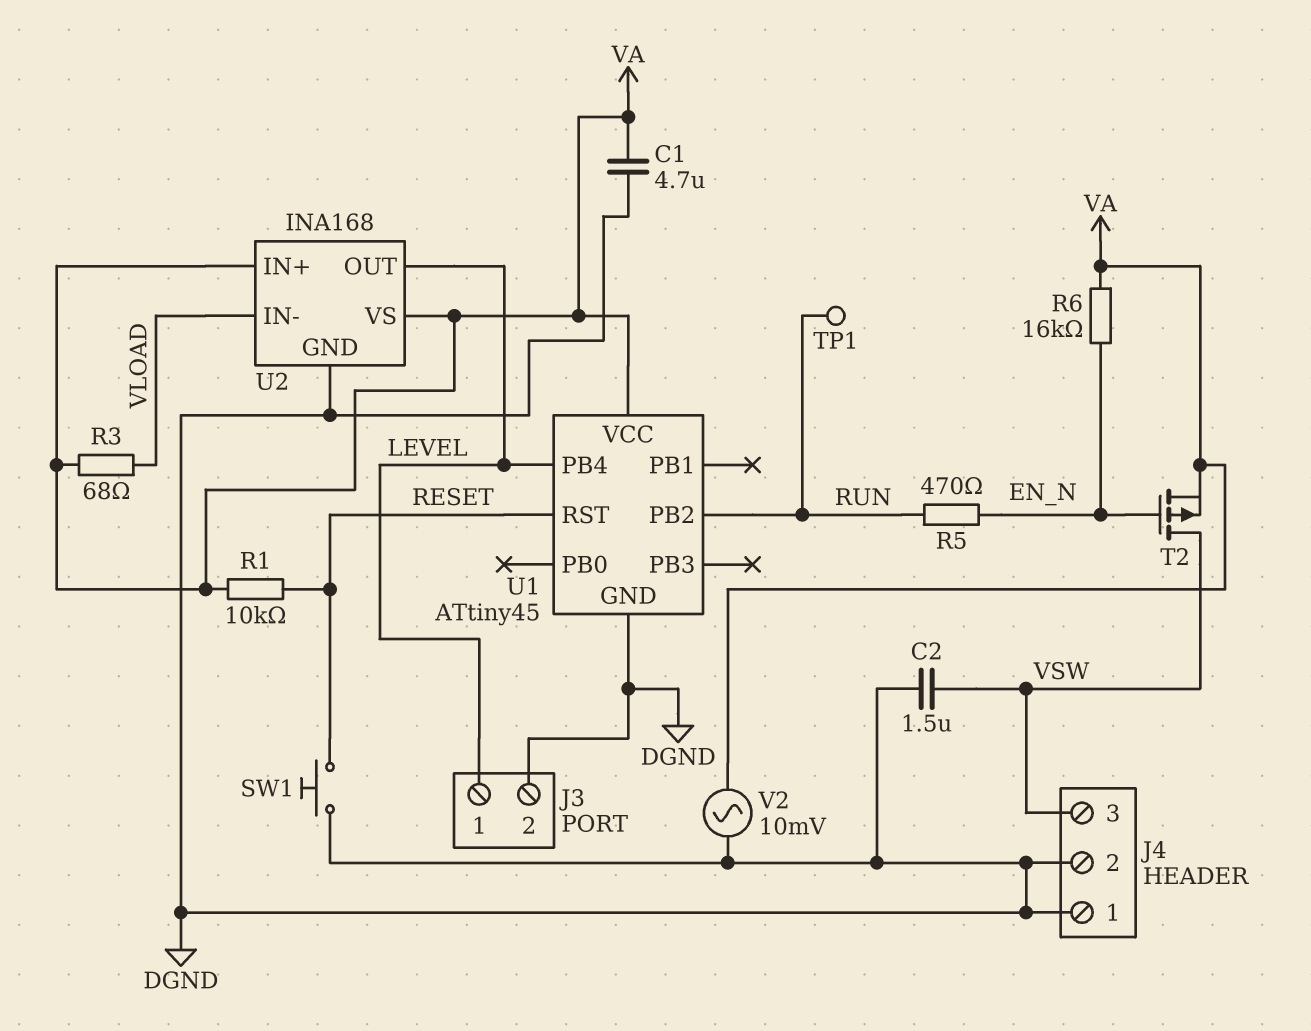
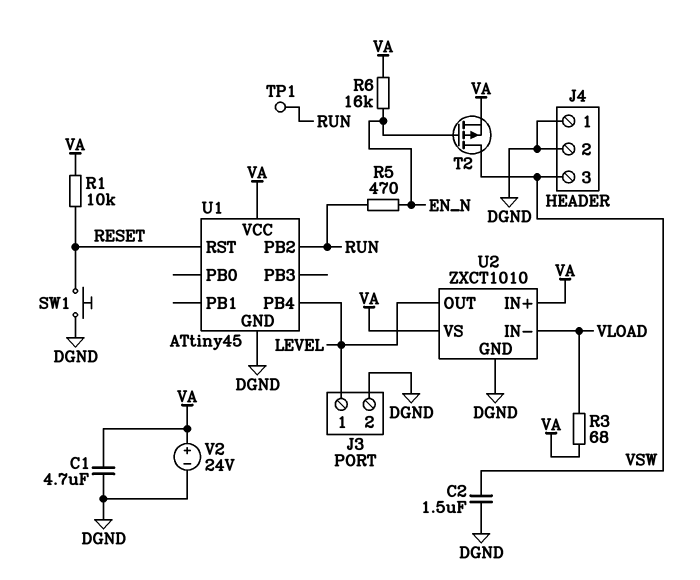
U2: INA168 -> ZXCT1010
V2: AC 10mV (DGND, VA) -> 24V (plus VA, minus DGND)

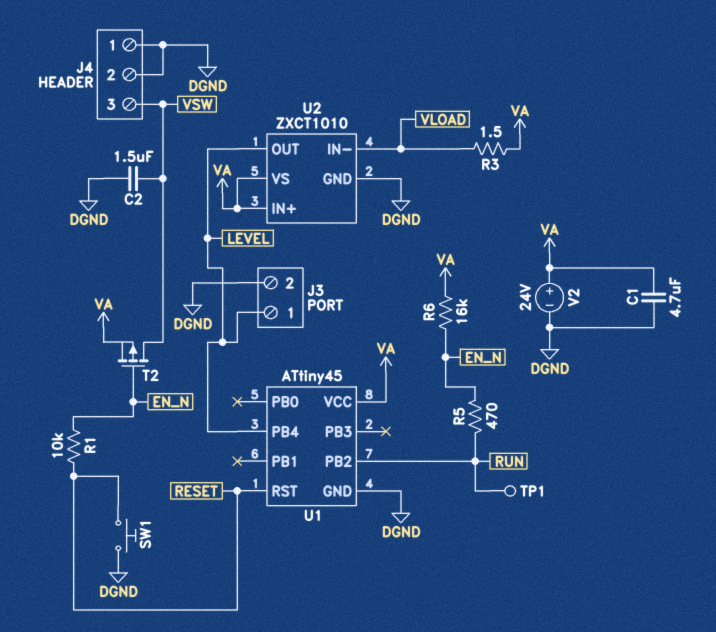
R1: 10k (RESET, VA) -> 10k (EN_N, RESET)
R3: 68 (VA, VLOAD) -> 1.5 (VA, VLOAD)

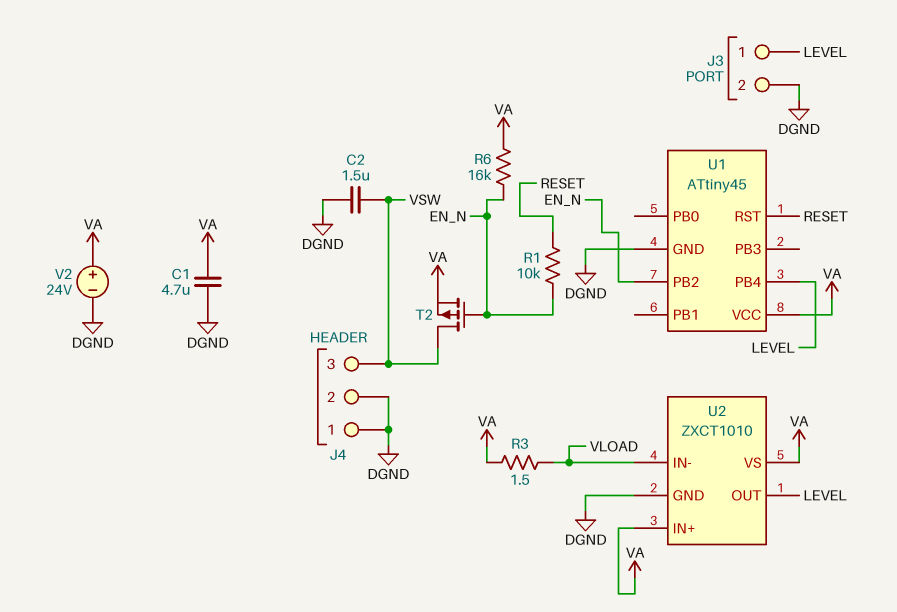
R5: 470 (EN_N, RUN) -> none
SW1: button (DGND, RESET) -> none
TP1: test point (RUN) -> none
U1 pin PB2: RUN -> EN_N

